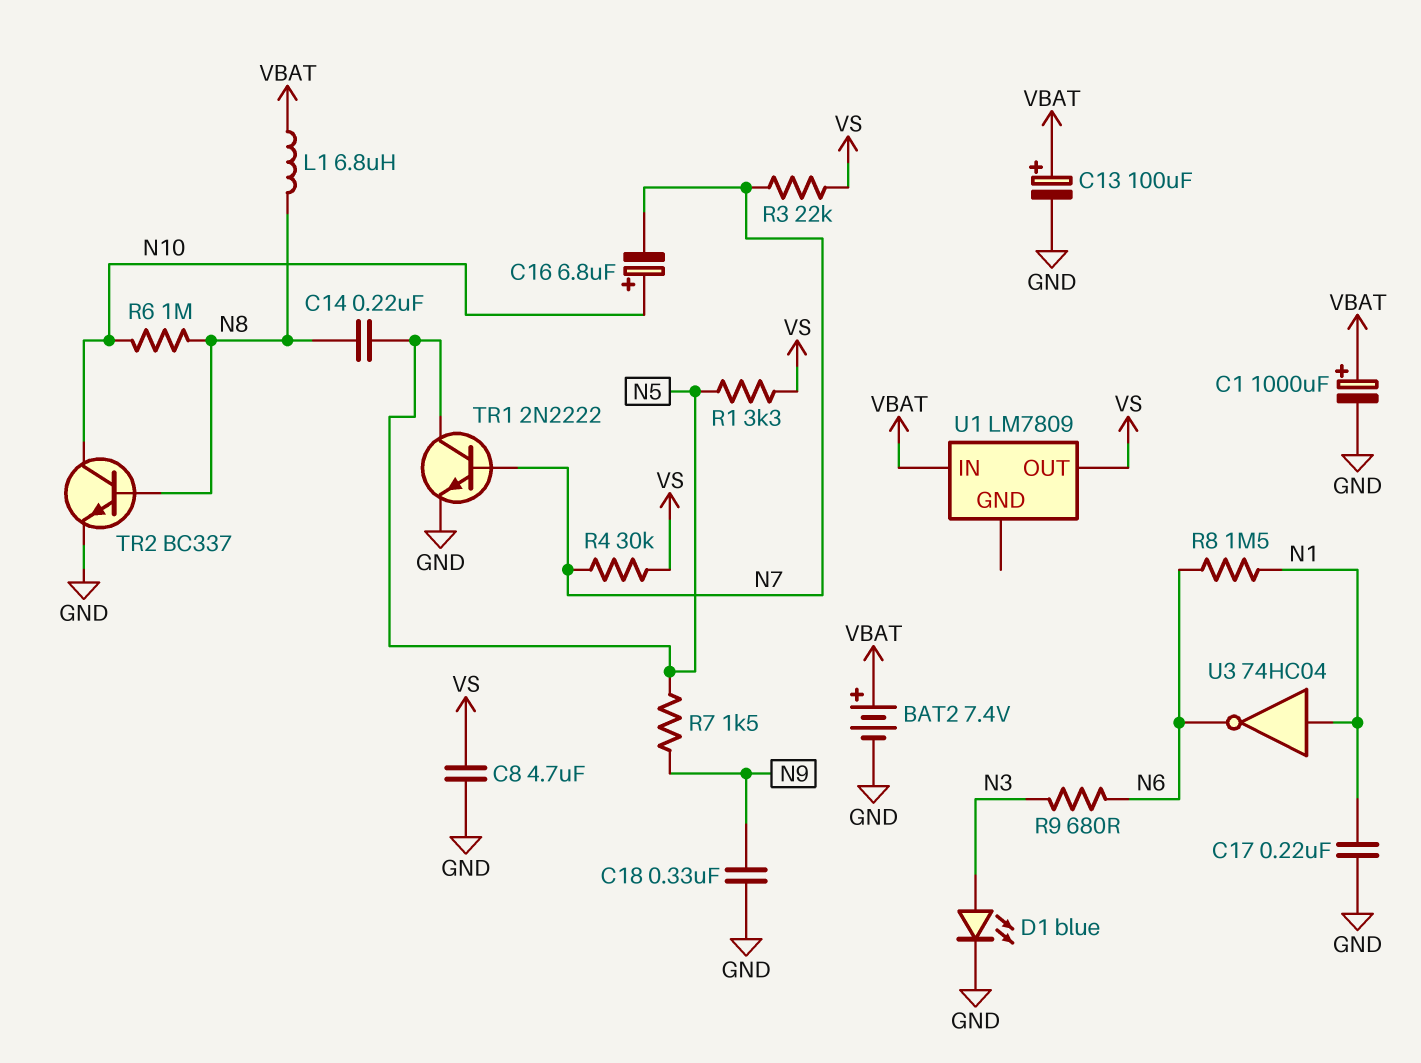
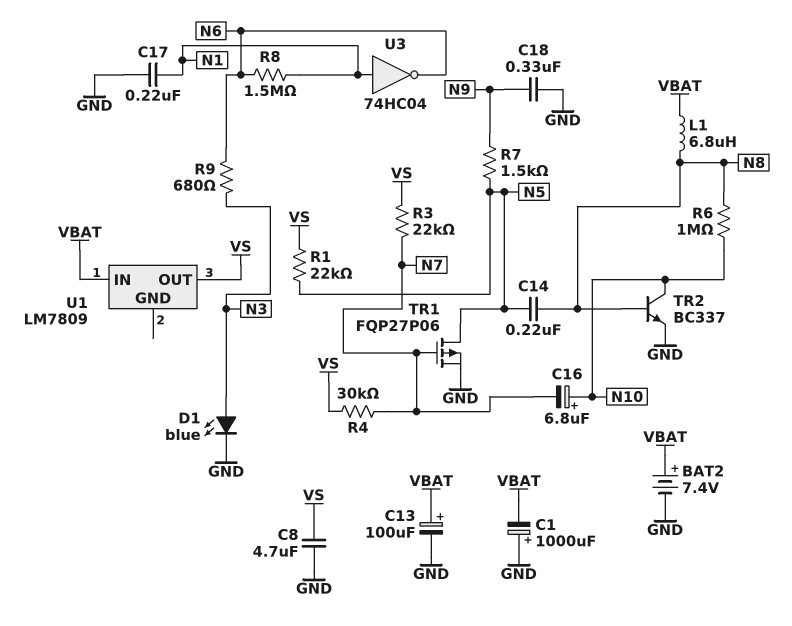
C1: 1000uF (plus VBAT, minus GND) -> 1000uF (plus GND, minus VBAT)
R1: 3.3k (N5, VS) -> 22k (N5, VS)
TR1: NPN 2N2222 (B N7, C N5, E GND) -> PMOS FQP27P06 (G N7, D N5, S GND)

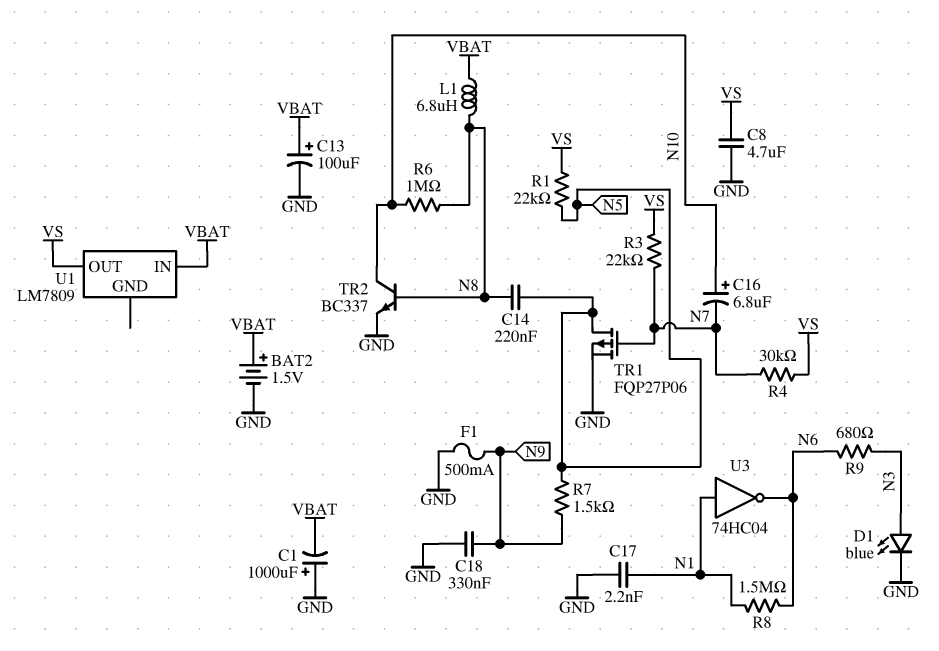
BAT2: 7.4V (plus VBAT, minus GND) -> 1.5V (plus VBAT, minus GND)
C17: 220nF (GND, N1) -> 2.2nF (GND, N1)
F1: none -> 500mA (GND, N9)

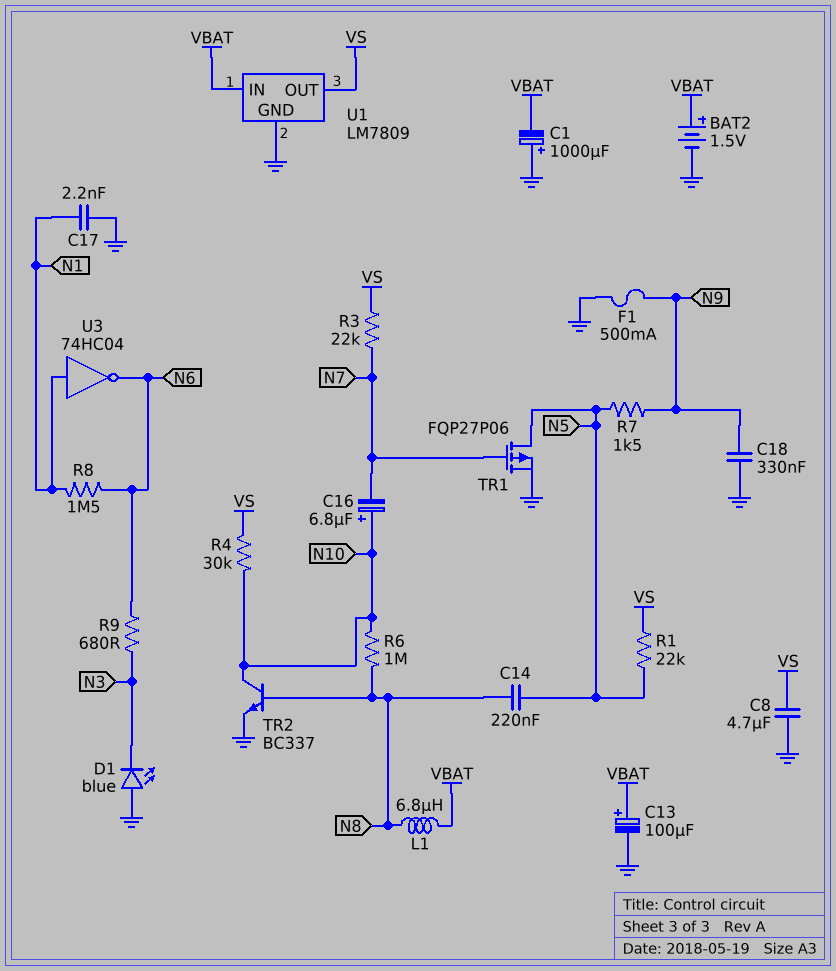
D1: LED blue (A N3, K GND) -> LED blue (A GND, K N3)
R4: 30k (N7, VS) -> 30k (N10, VS)
U1 pin GND: none -> GND

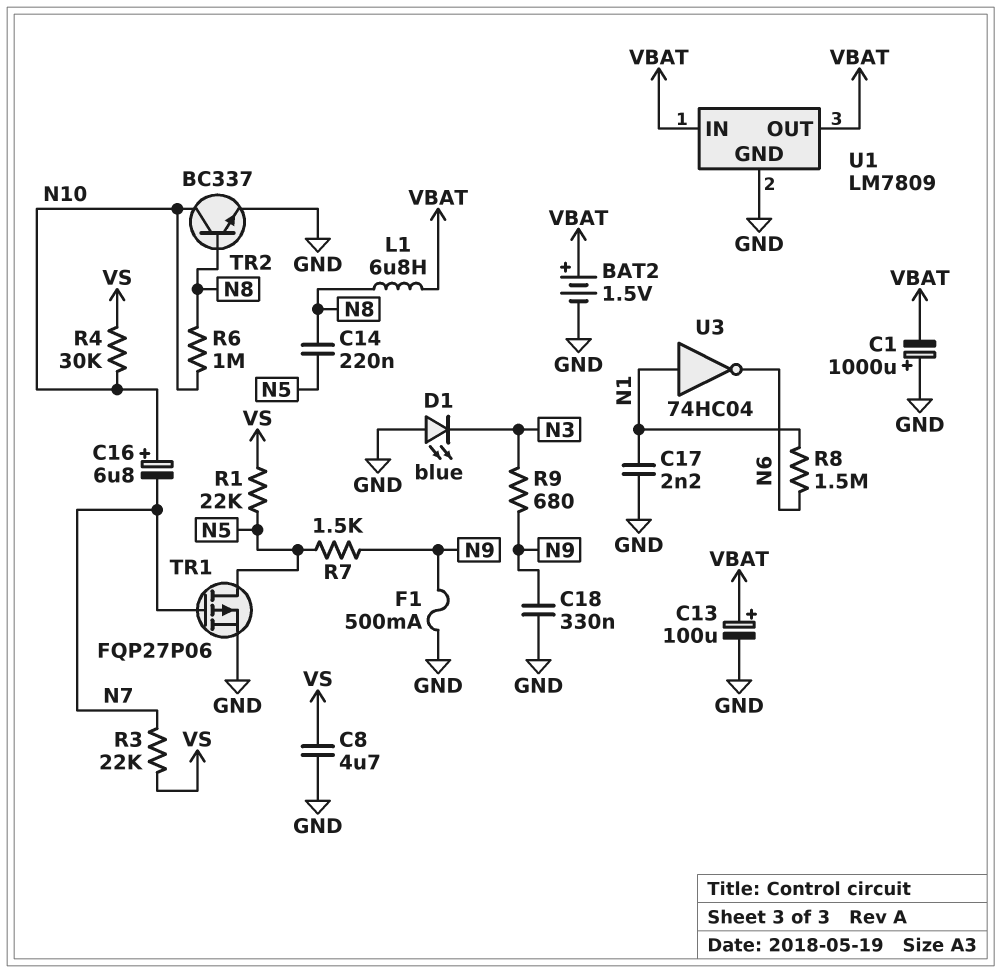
R9: 680 (N3, N6) -> 680 (N3, N9)
U1 pin OUT: VS -> VBAT

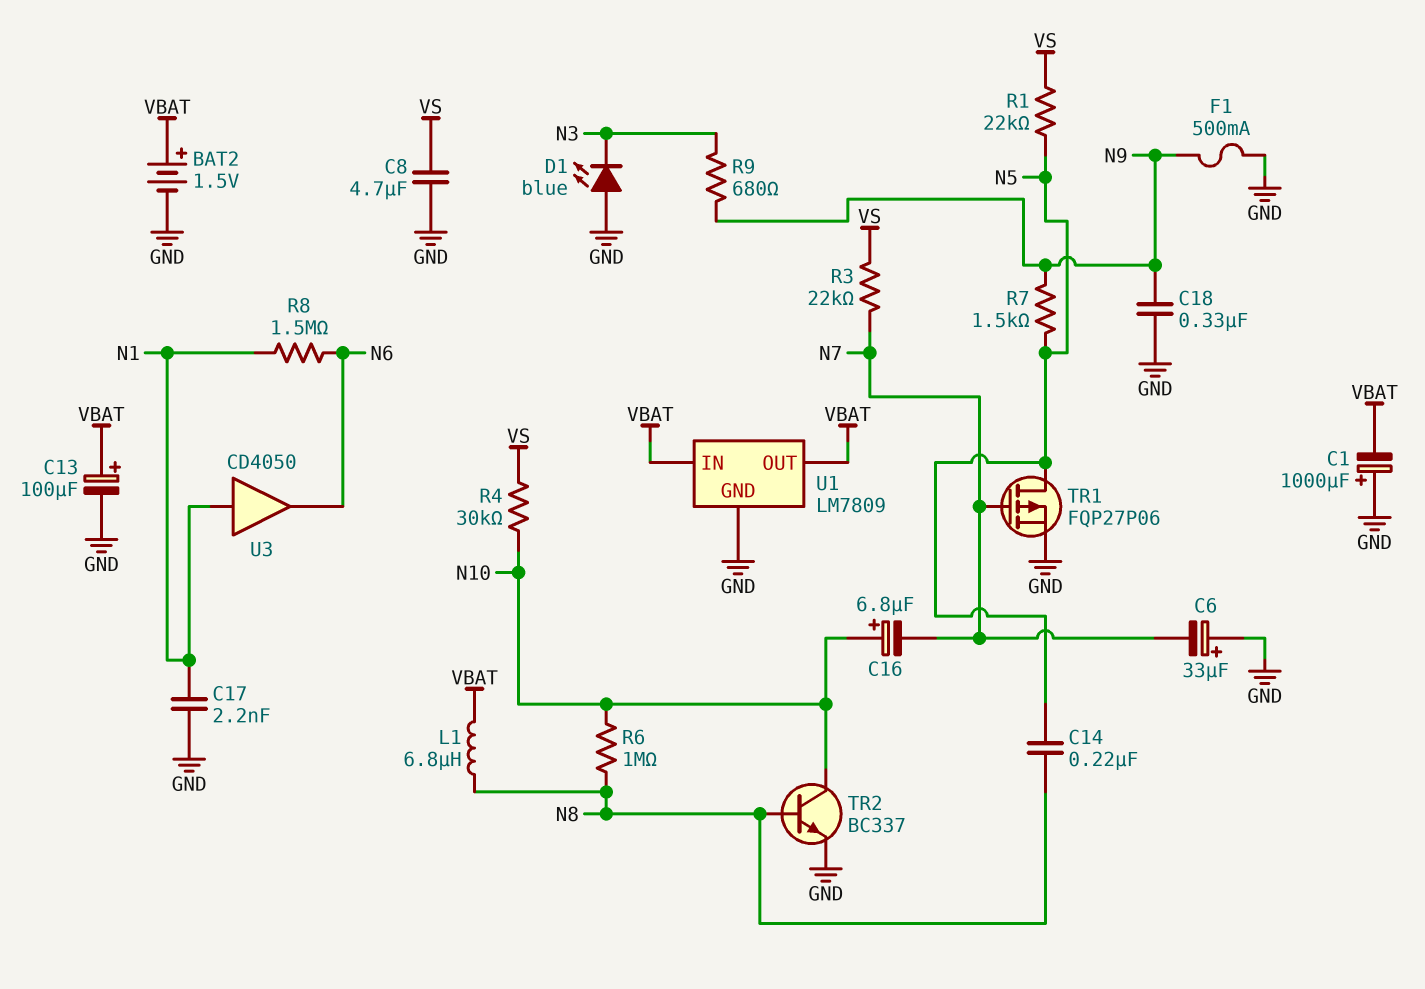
C6: none -> 33uF (plus GND, minus N7)
U3: NOT 74HC04 (in N1, out N6) -> buffer CD4050 (in N1, out N6)

